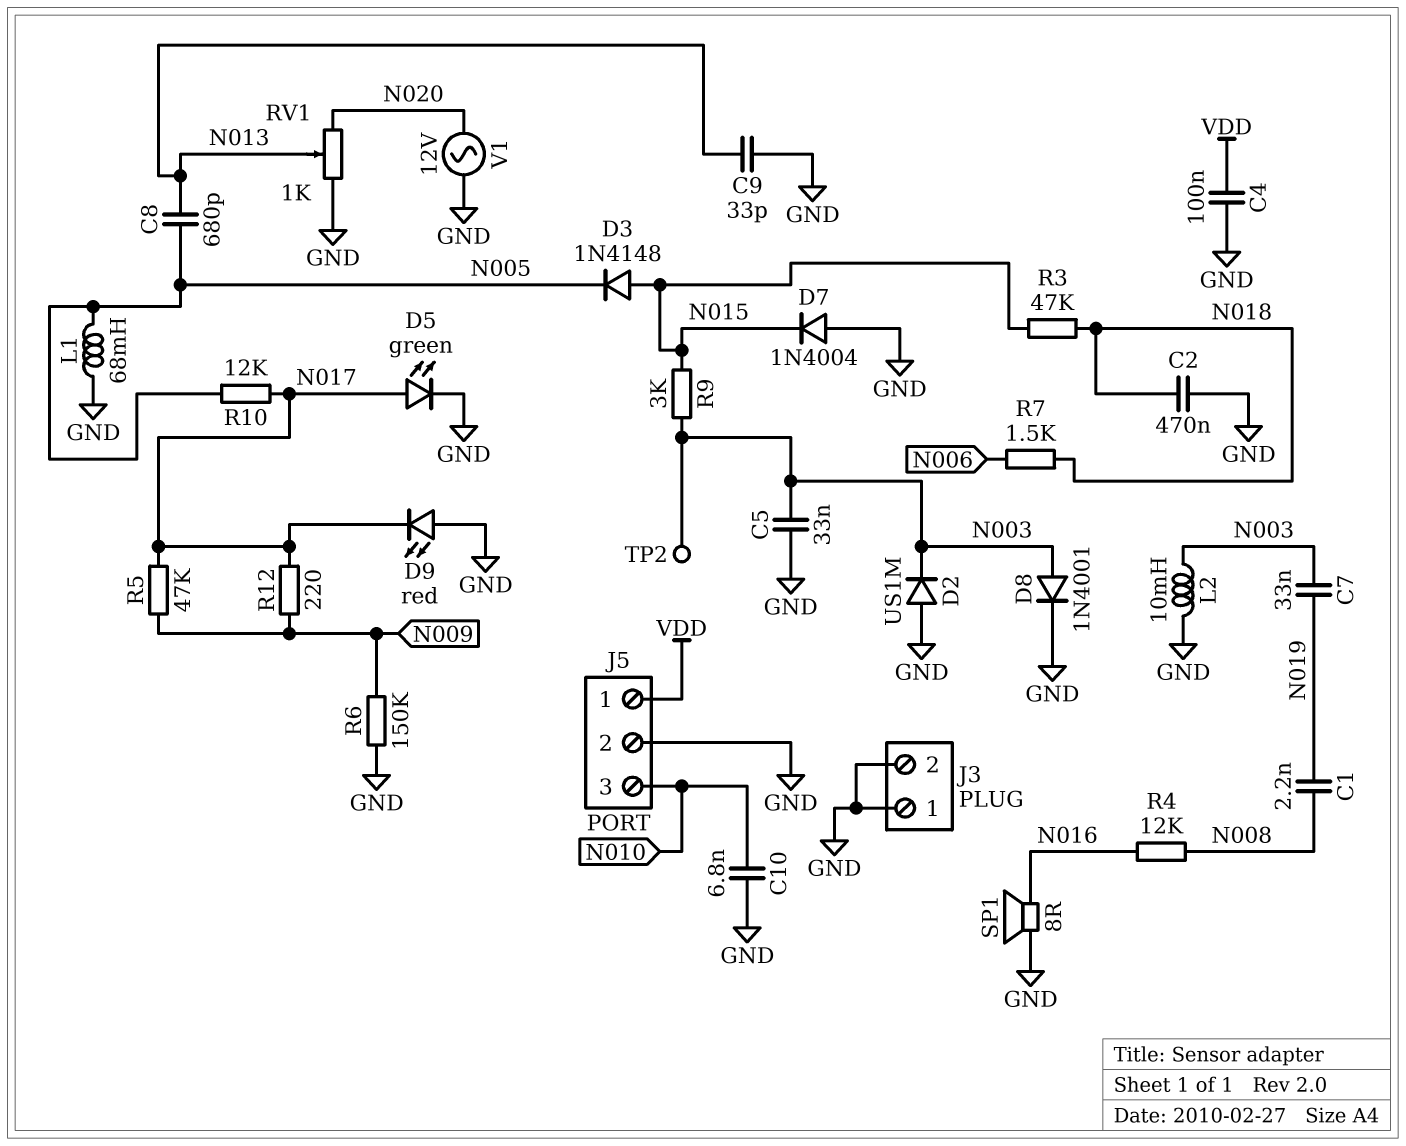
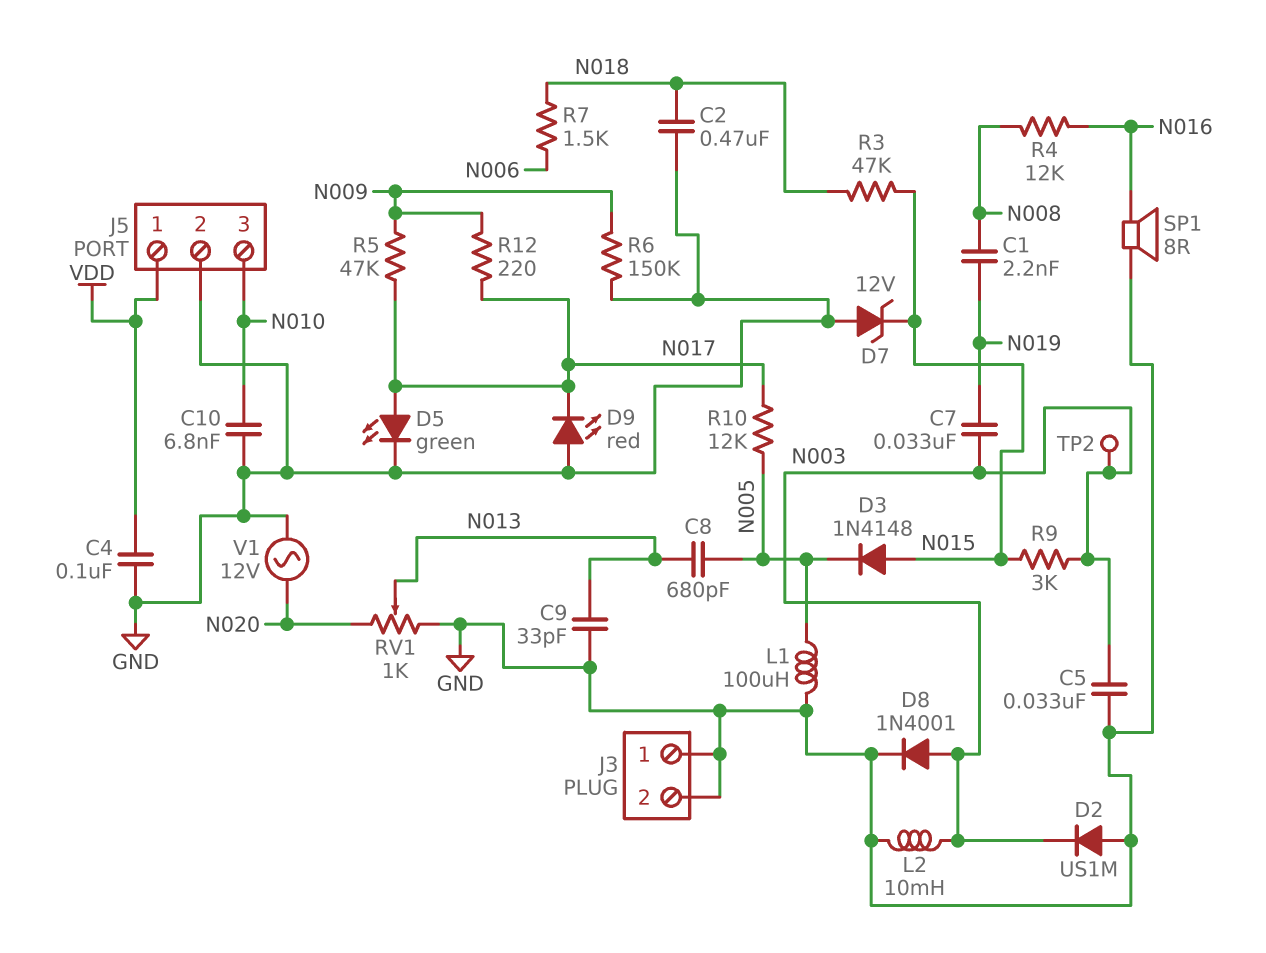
D7: diode 1N4004 (A GND, K N015) -> zener 12V (A GND, K N015)
L1: 68mH (GND, N005) -> 100uH (GND, N005)

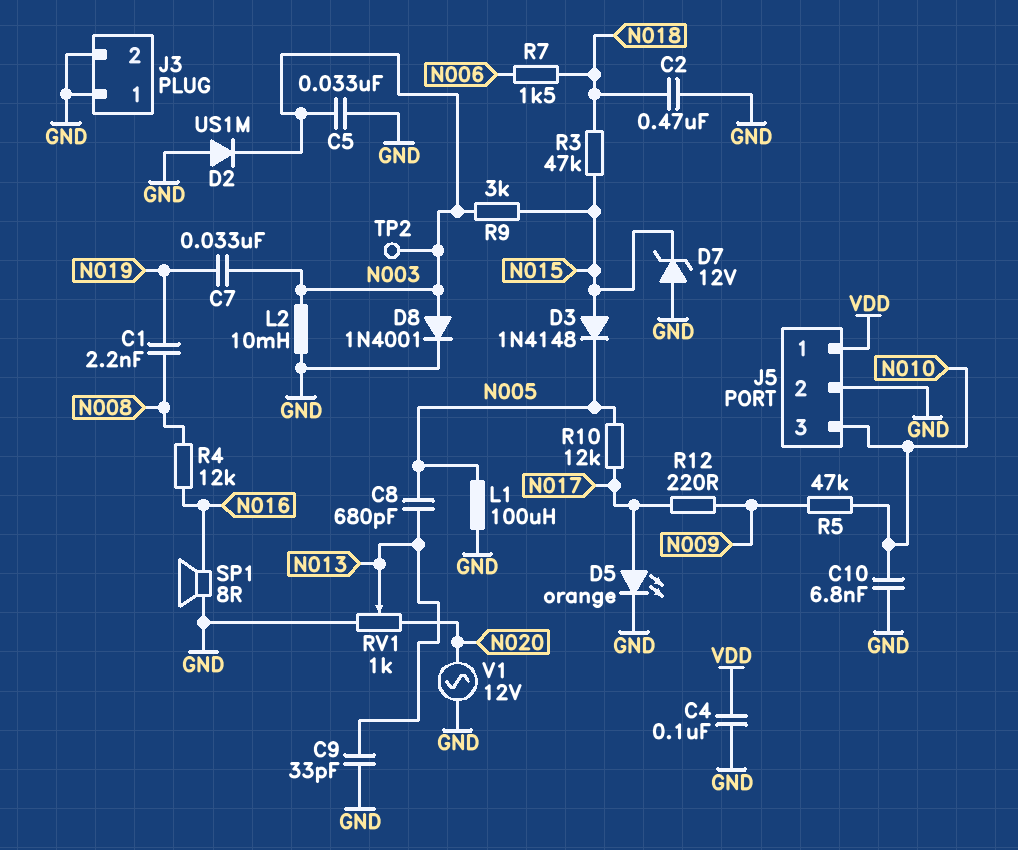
D5: LED green (A N017, K GND) -> LED orange (A N017, K GND)
D9: LED red (A GND, K N017) -> none
R5: 47k (N009, N017) -> 47k (N009, N010)
R6: 150k (GND, N009) -> none

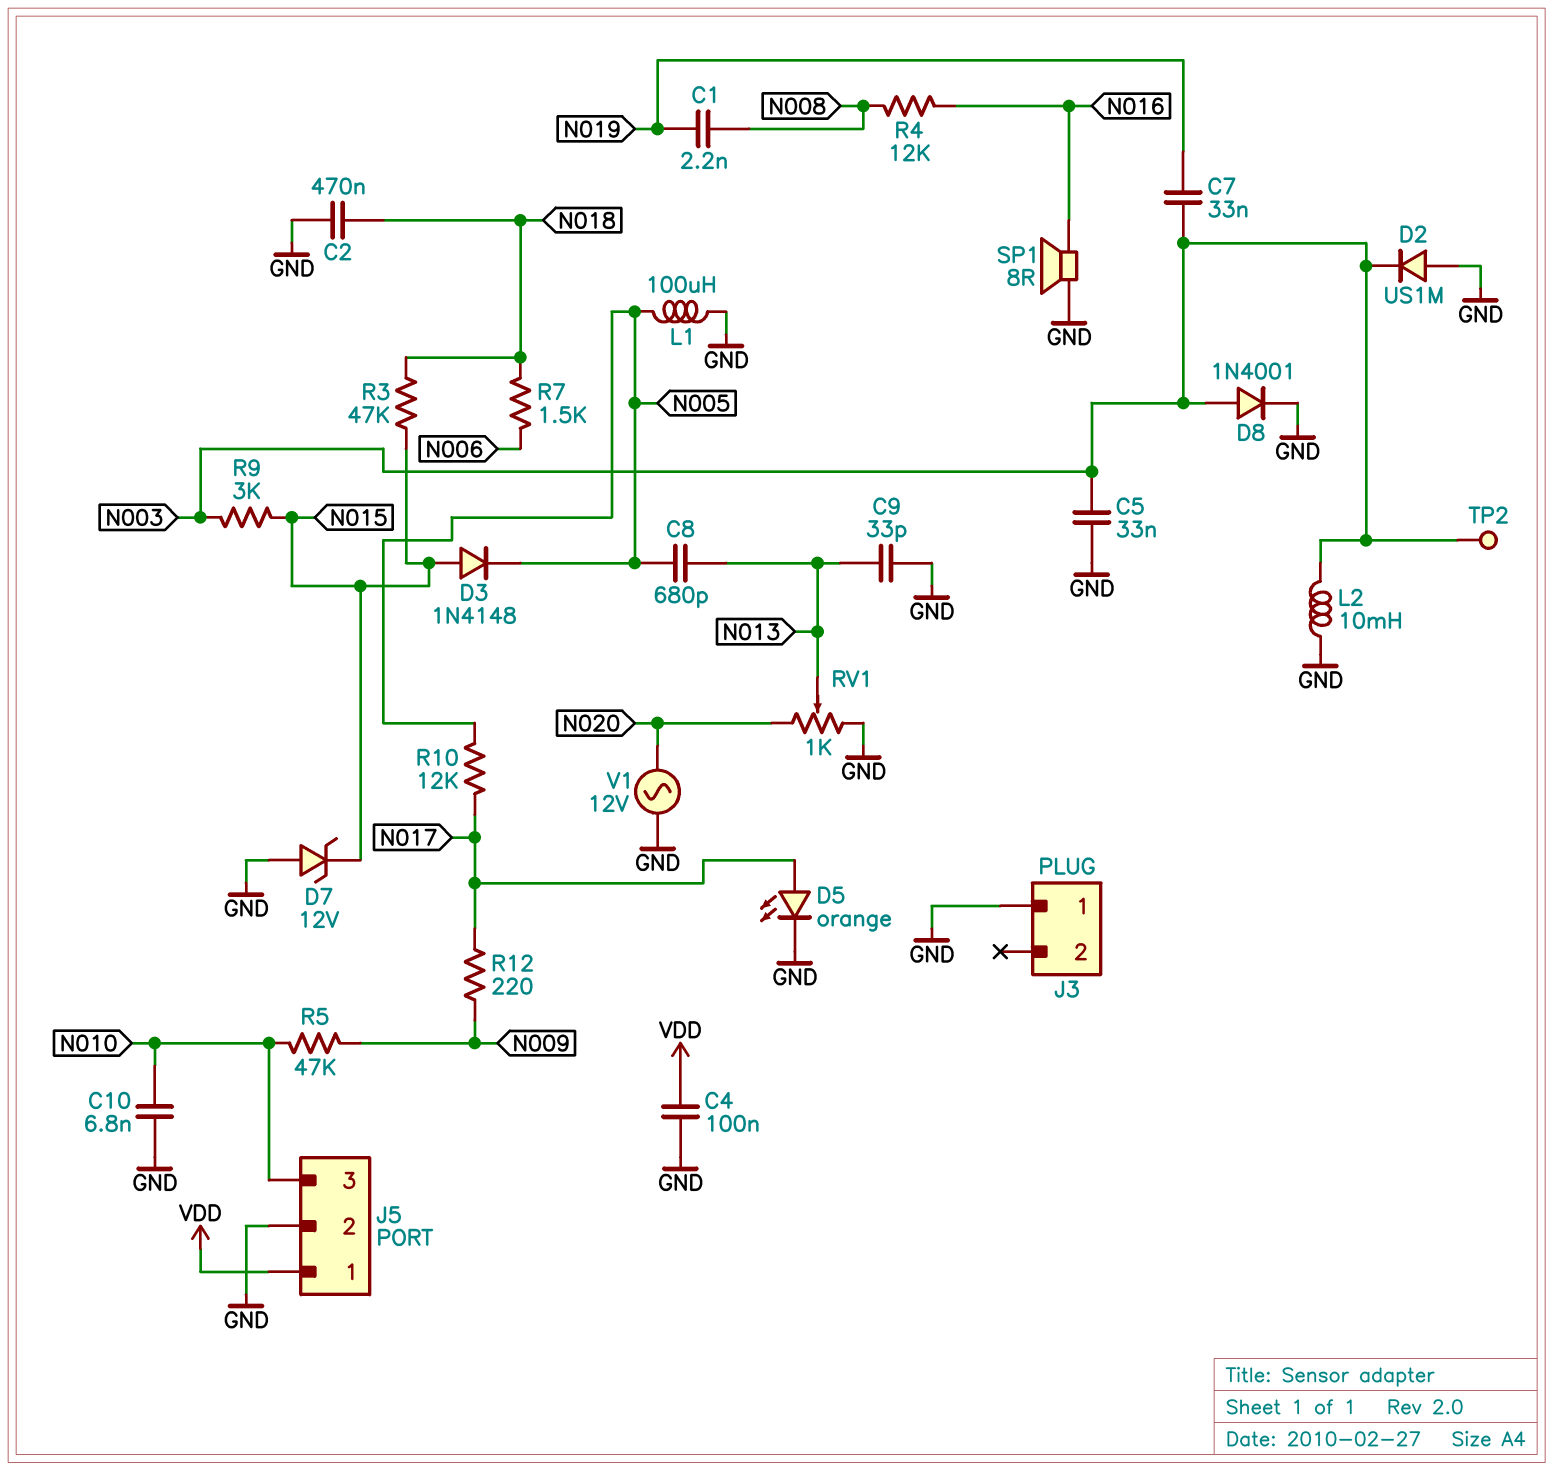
J3 pin 2: GND -> none

